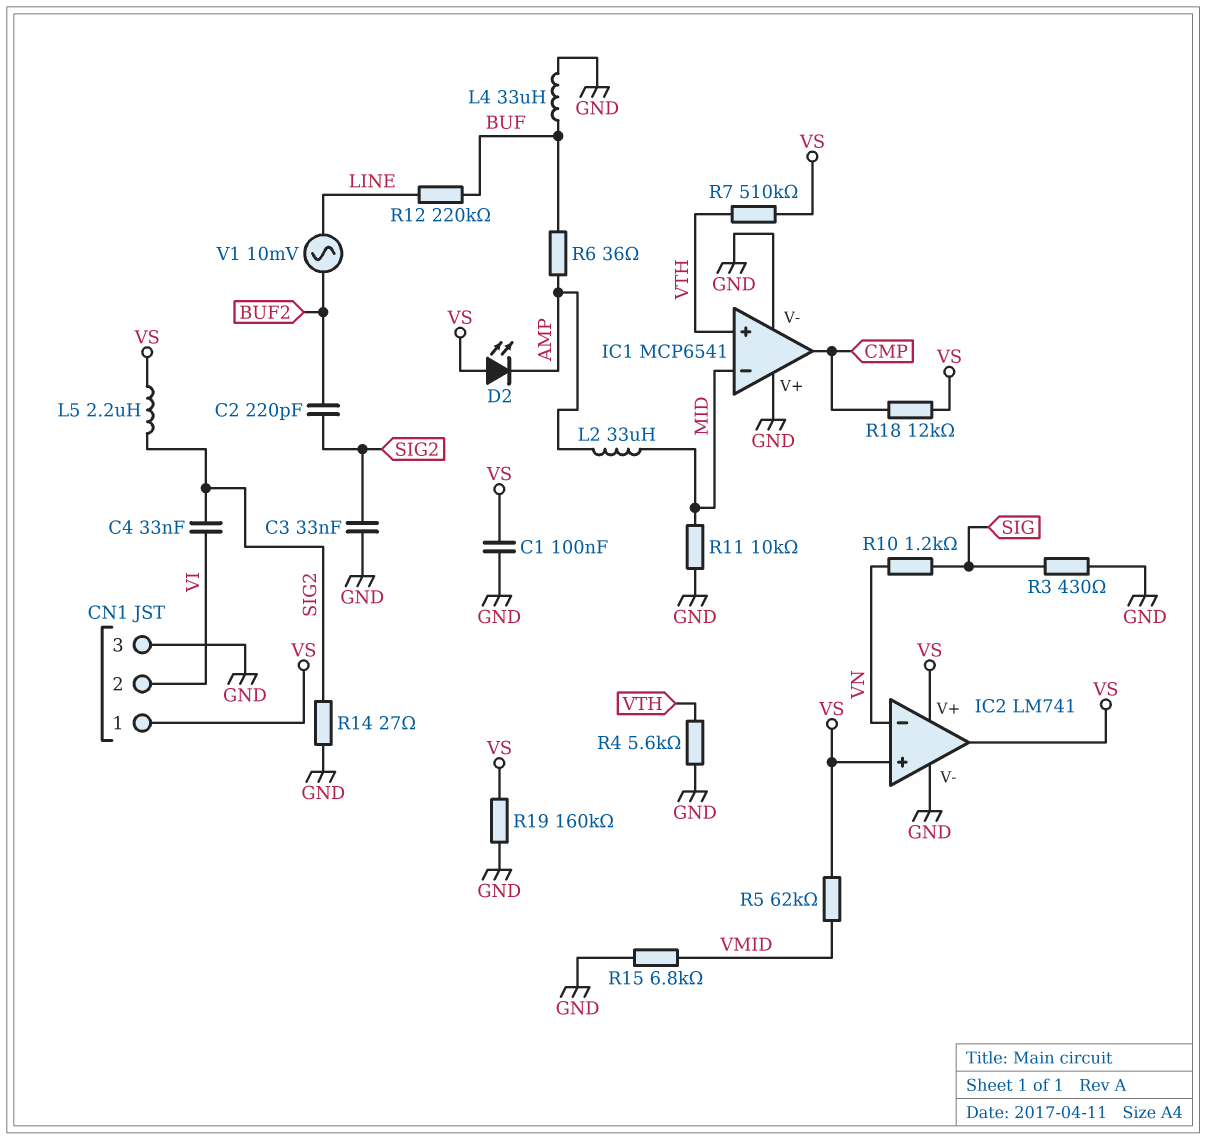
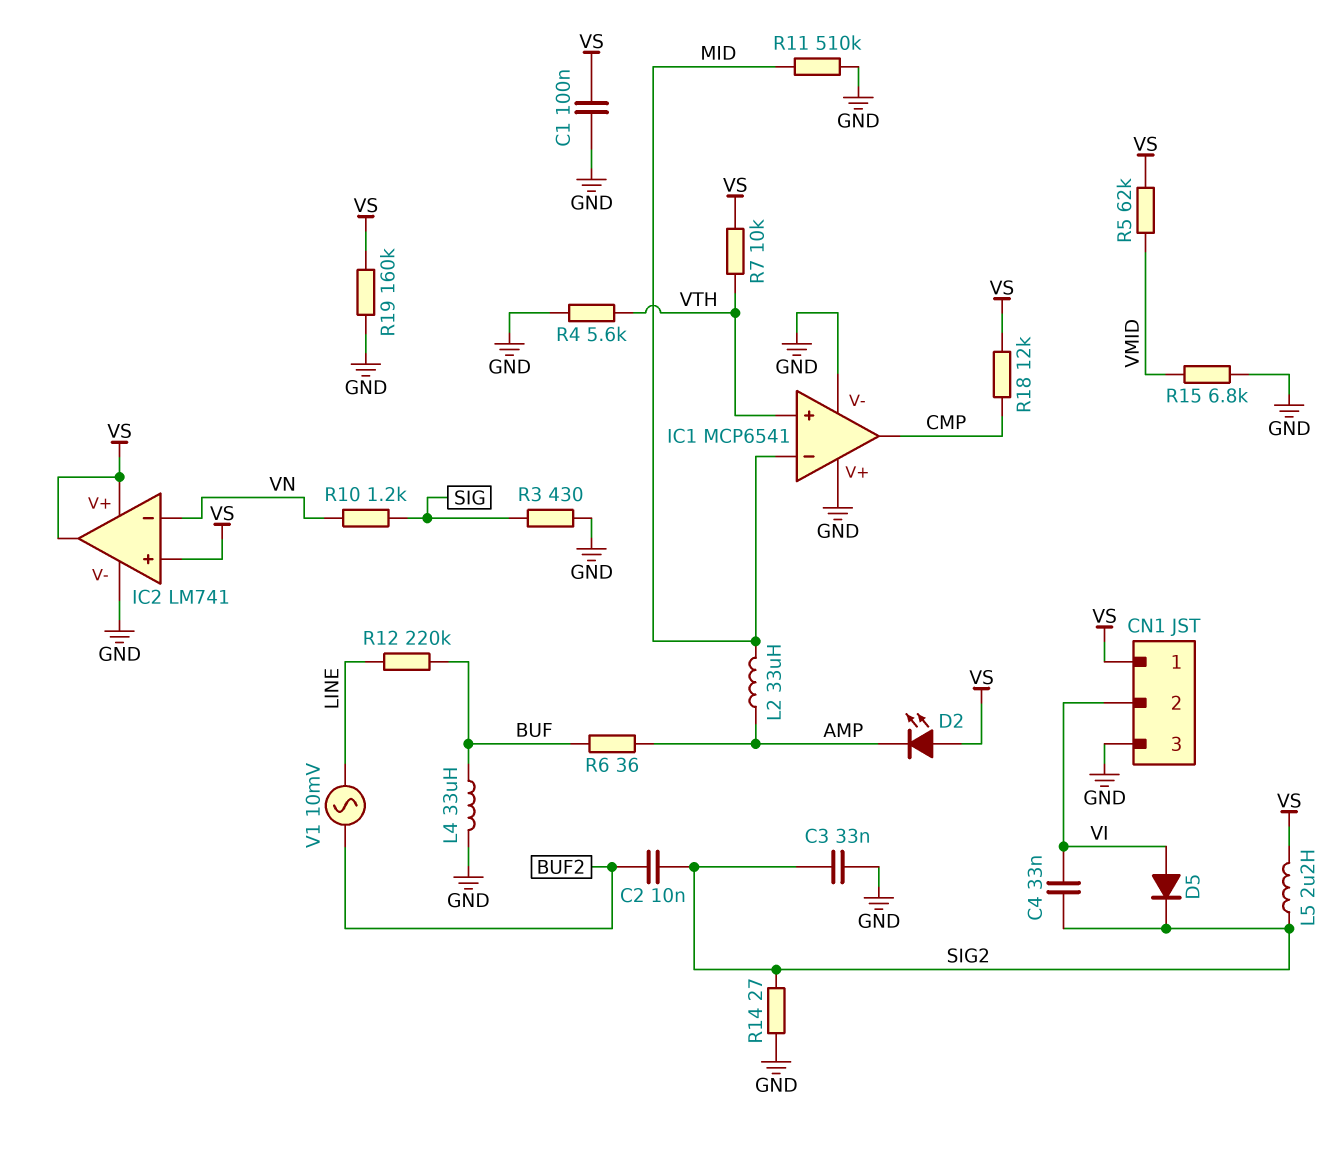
C2: 220pF (BUF2, SIG2) -> 10nF (BUF2, SIG2)
D5: none -> diode (A VI, K SIG2)
R7: 510k (VS, VTH) -> 10k (VS, VTH)
R11: 10k (GND, MID) -> 510k (GND, MID)

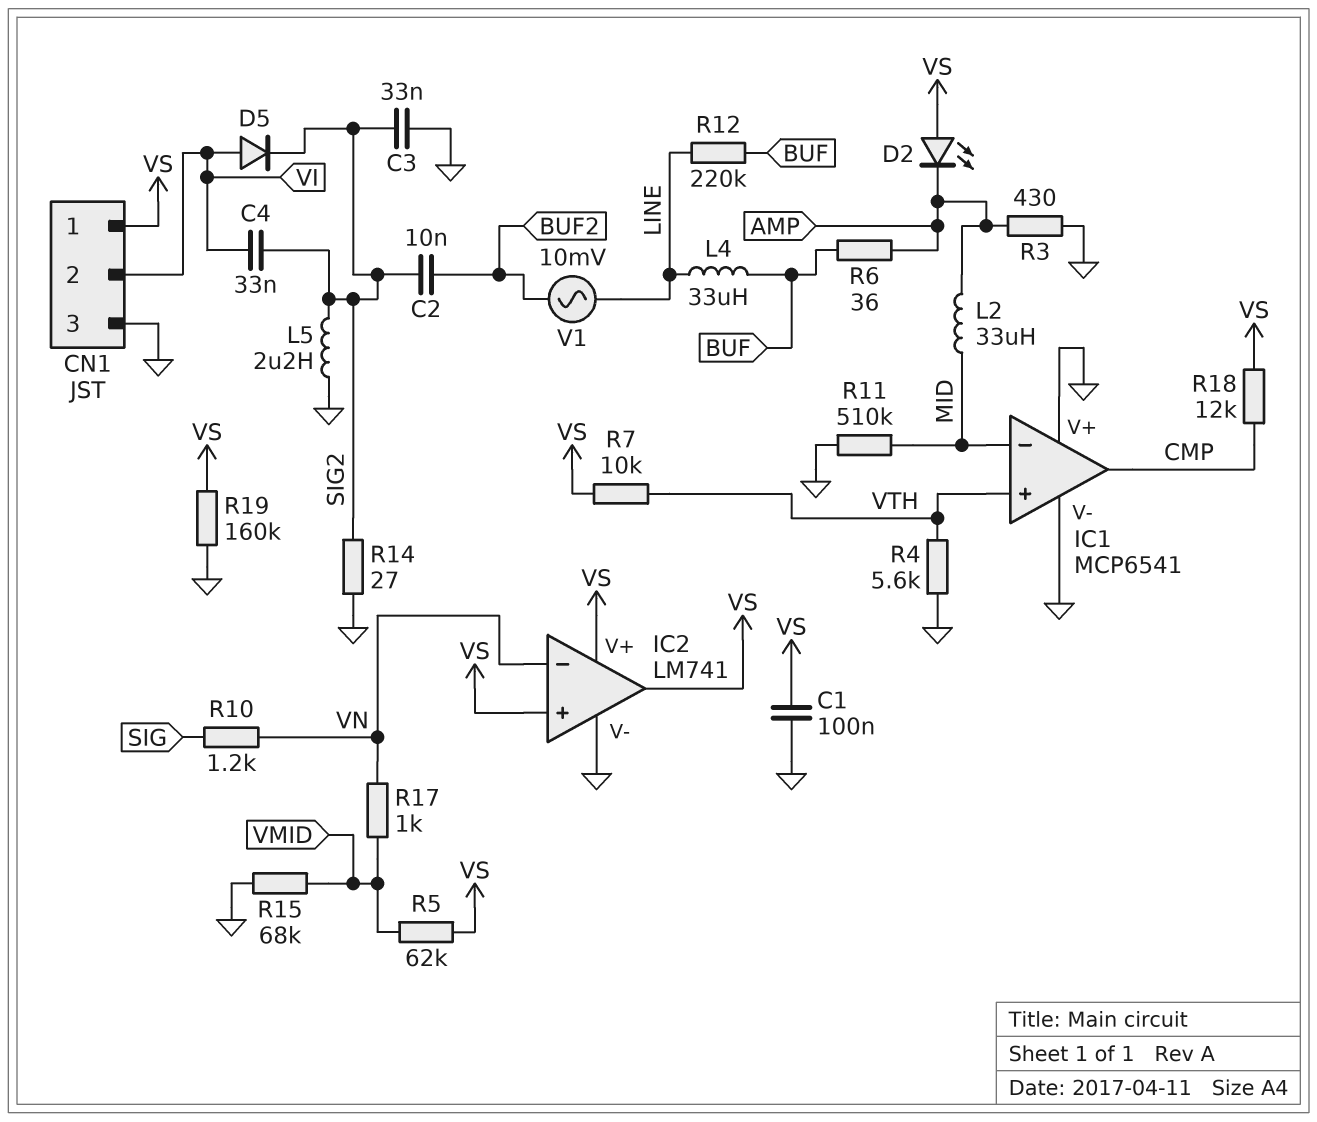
L4: 33uH (BUF, GND) -> 33uH (BUF, LINE)
L5: 2.2uH (SIG2, VS) -> 2.2uH (GND, SIG2)
R3: 430 (GND, SIG) -> 430 (AMP, GND)
R15: 6.8k (GND, VMID) -> 68k (GND, VMID)
R17: none -> 1k (VMID, VN)

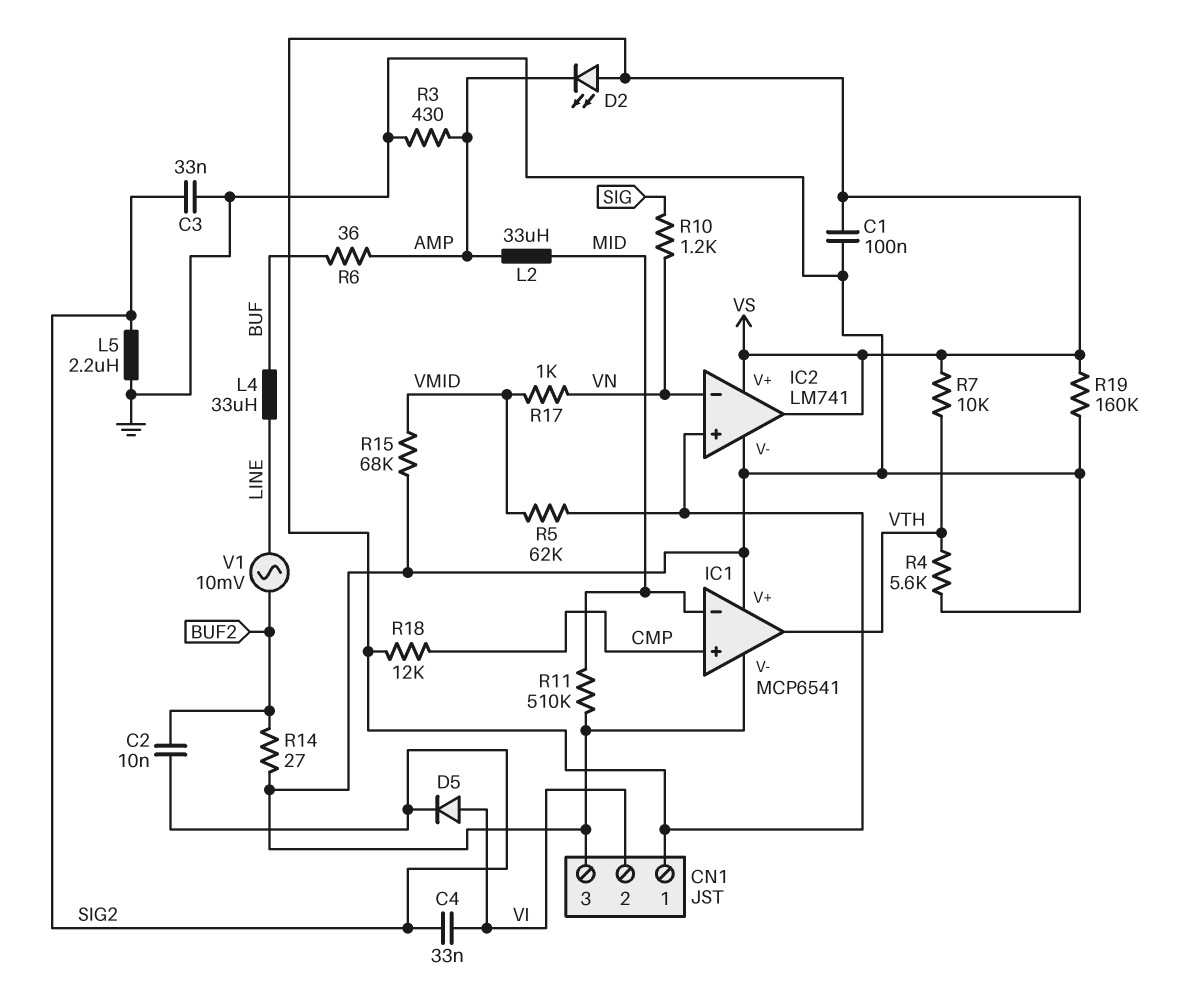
IC1 pin in+: VTH -> CMP
IC1 pin out: CMP -> VTH
R12: 220k (BUF, LINE) -> none
R14: 27 (GND, SIG2) -> 27 (BUF2, GND)

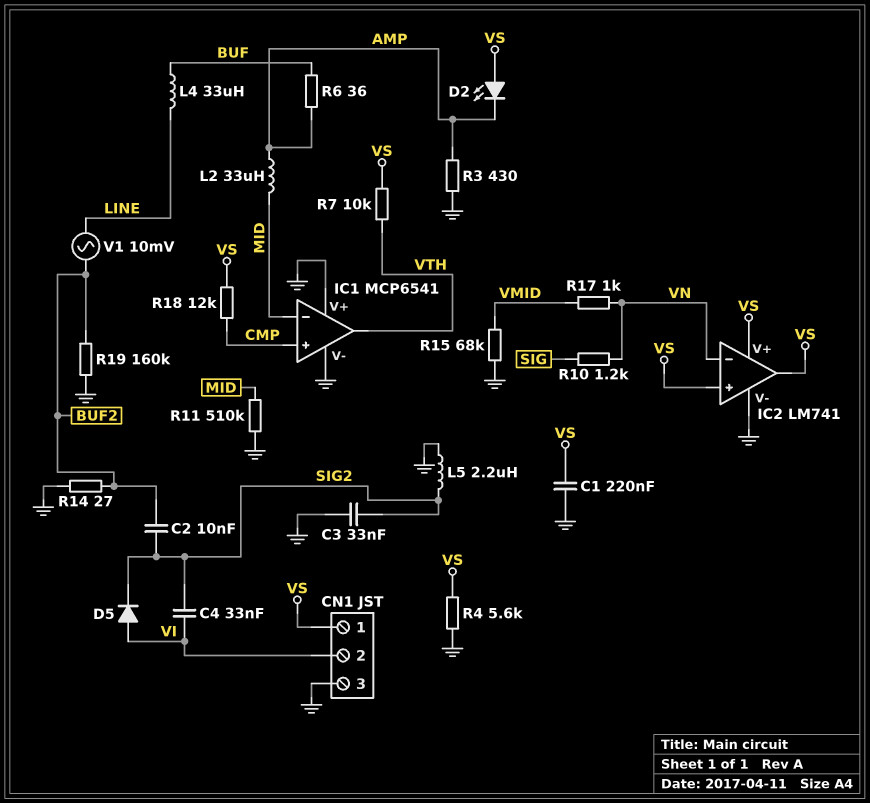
C1: 100nF (GND, VS) -> 220nF (GND, VS)
R4: 5.6k (GND, VTH) -> 5.6k (GND, VS)
R5: 62k (VMID, VS) -> none
R19: 160k (GND, VS) -> 160k (BUF2, GND)

